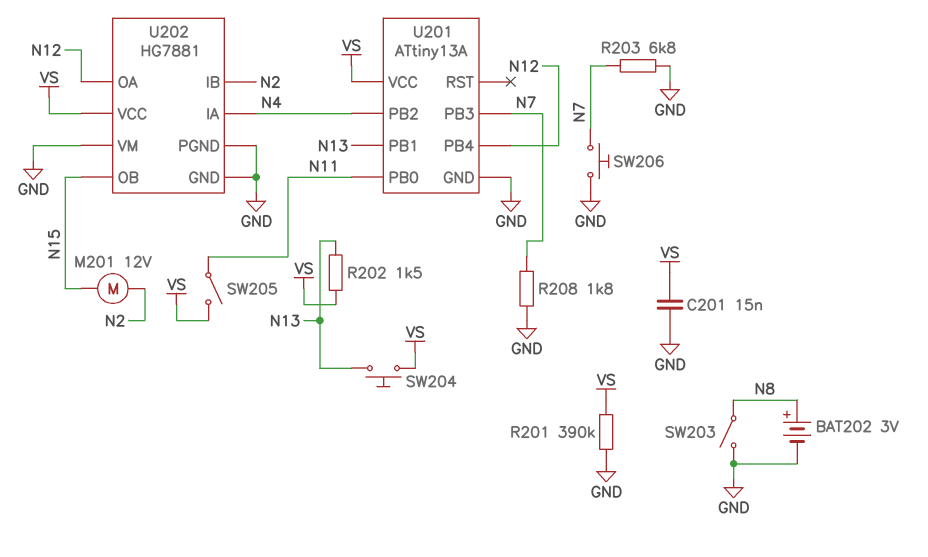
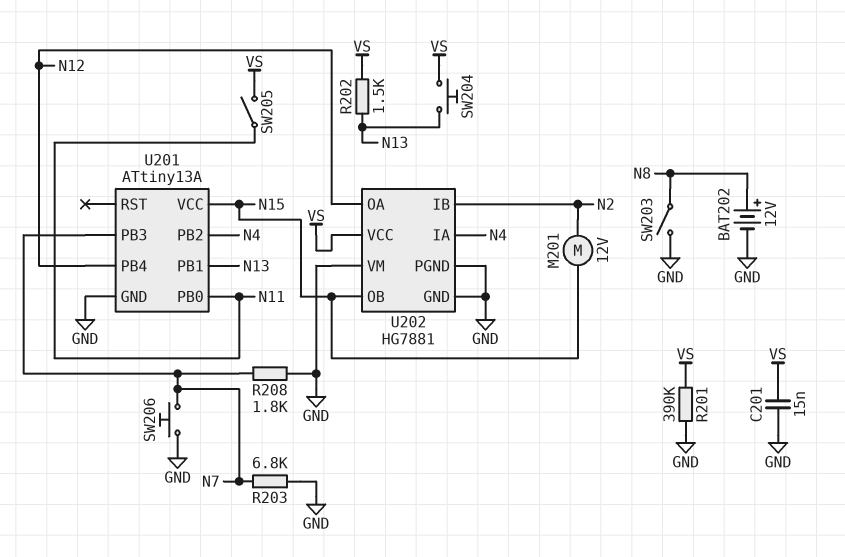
BAT202: 3V (plus N8, minus GND) -> 12V (plus N8, minus GND)
U201 pin VCC: VS -> N15

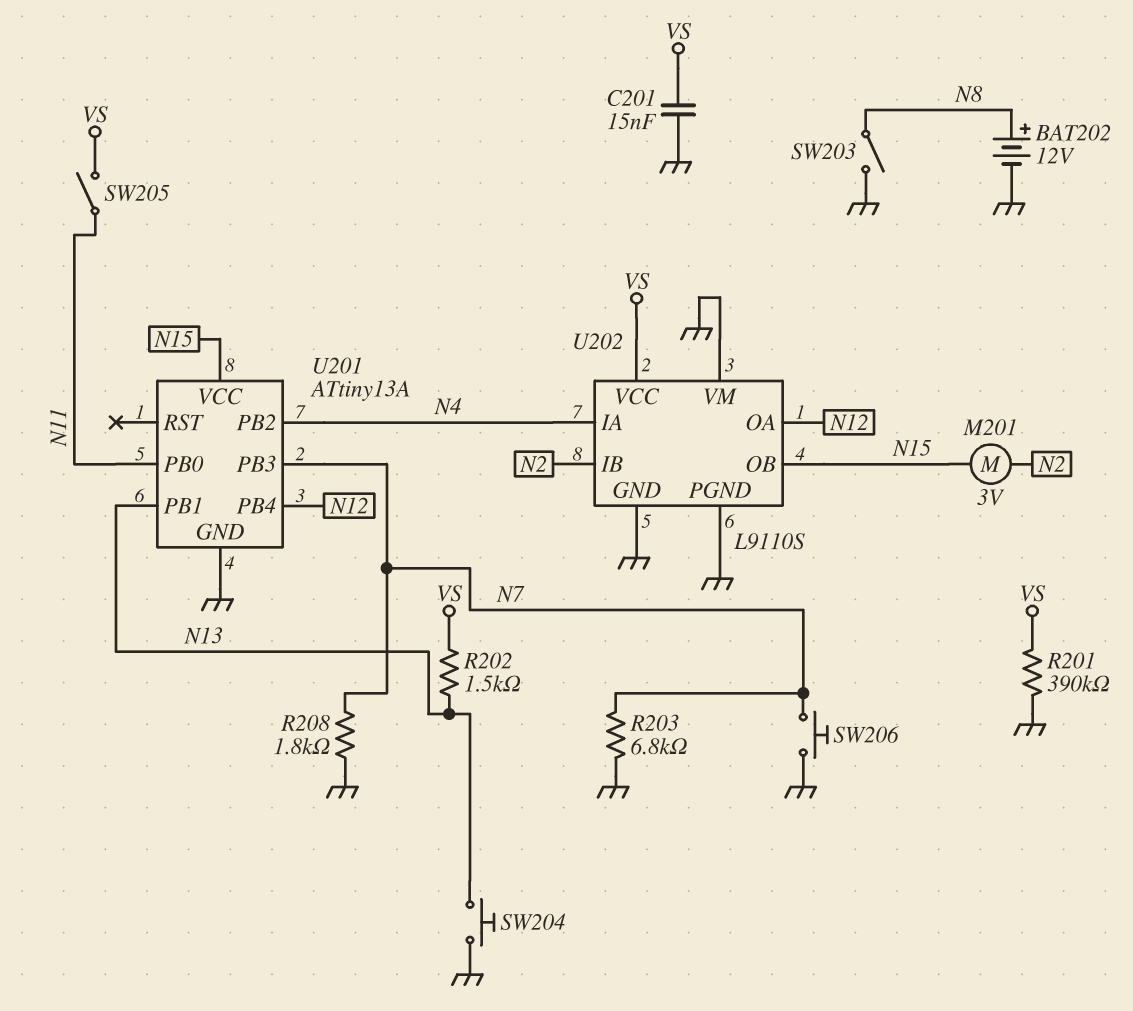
M201: motor 12V (N2, N15) -> motor 3V (N2, N15)
SW204: button (N13, VS) -> button (GND, N13)
U202: HG7881 -> L9110S

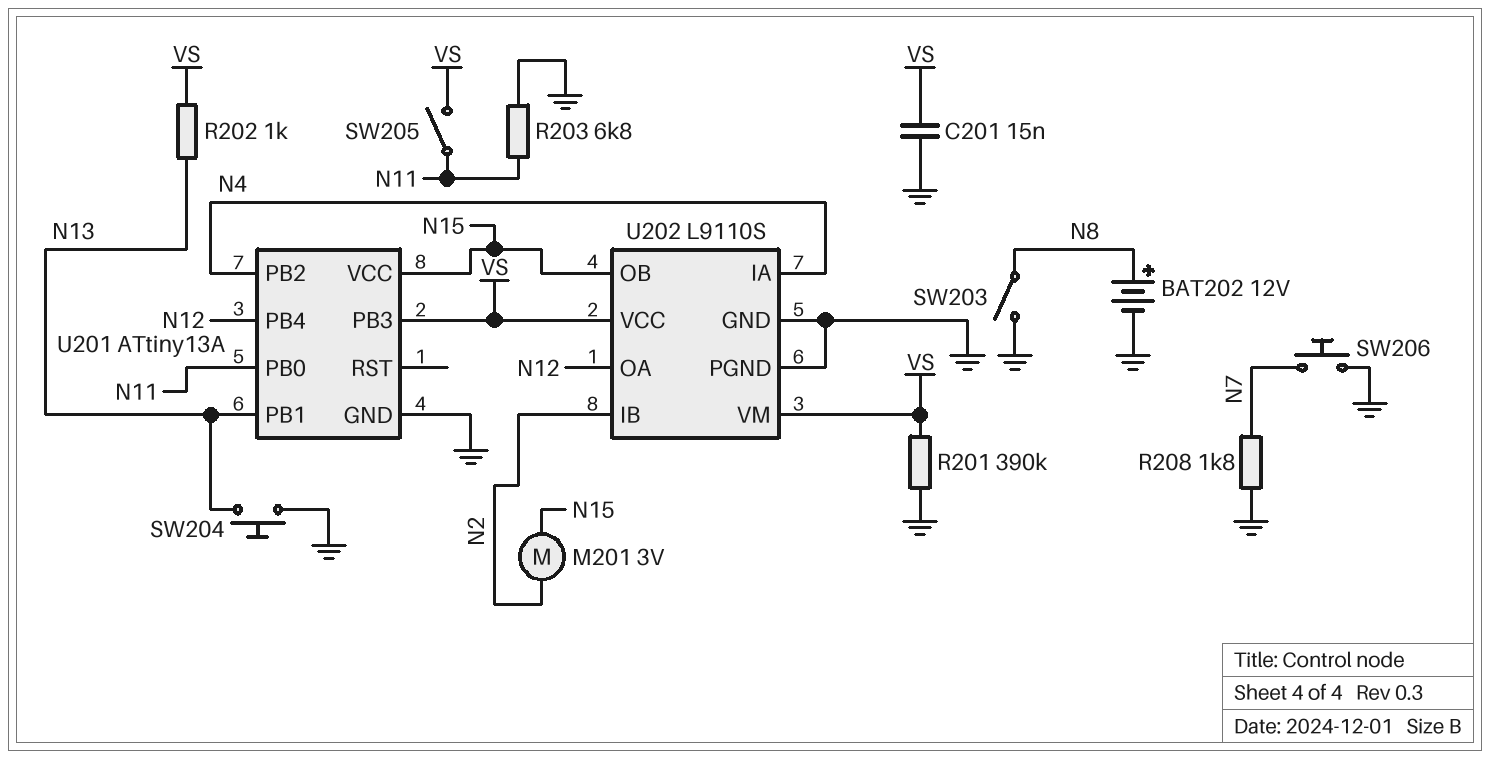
R202: 1.5k (N13, VS) -> 1k (N13, VS)
R203: 6.8k (GND, N7) -> 6.8k (GND, N11)
U201 pin PB3: N7 -> VS
U202 pin VM: GND -> VS

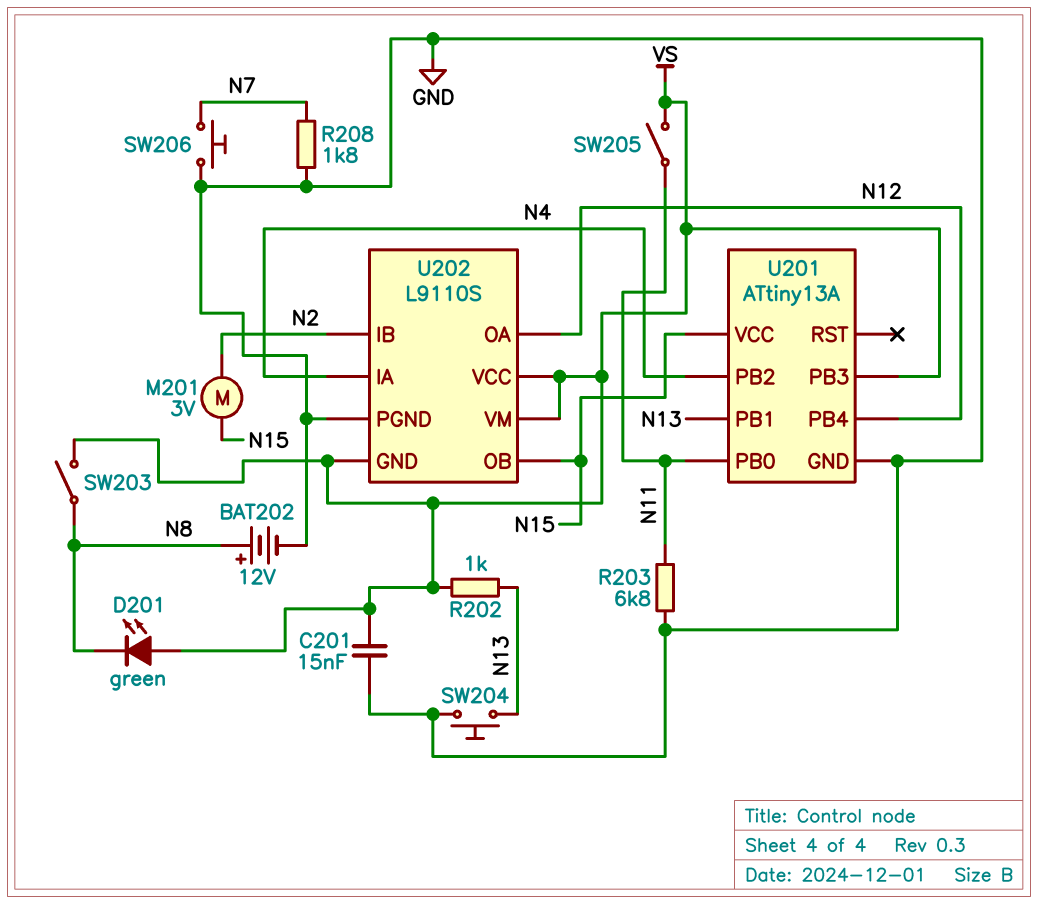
D201: none -> LED green (A VS, K N8)
R201: 390k (GND, VS) -> none
SW203: switch (GND, N8) -> switch (N8, VS)
U202 pin GND: GND -> VS

